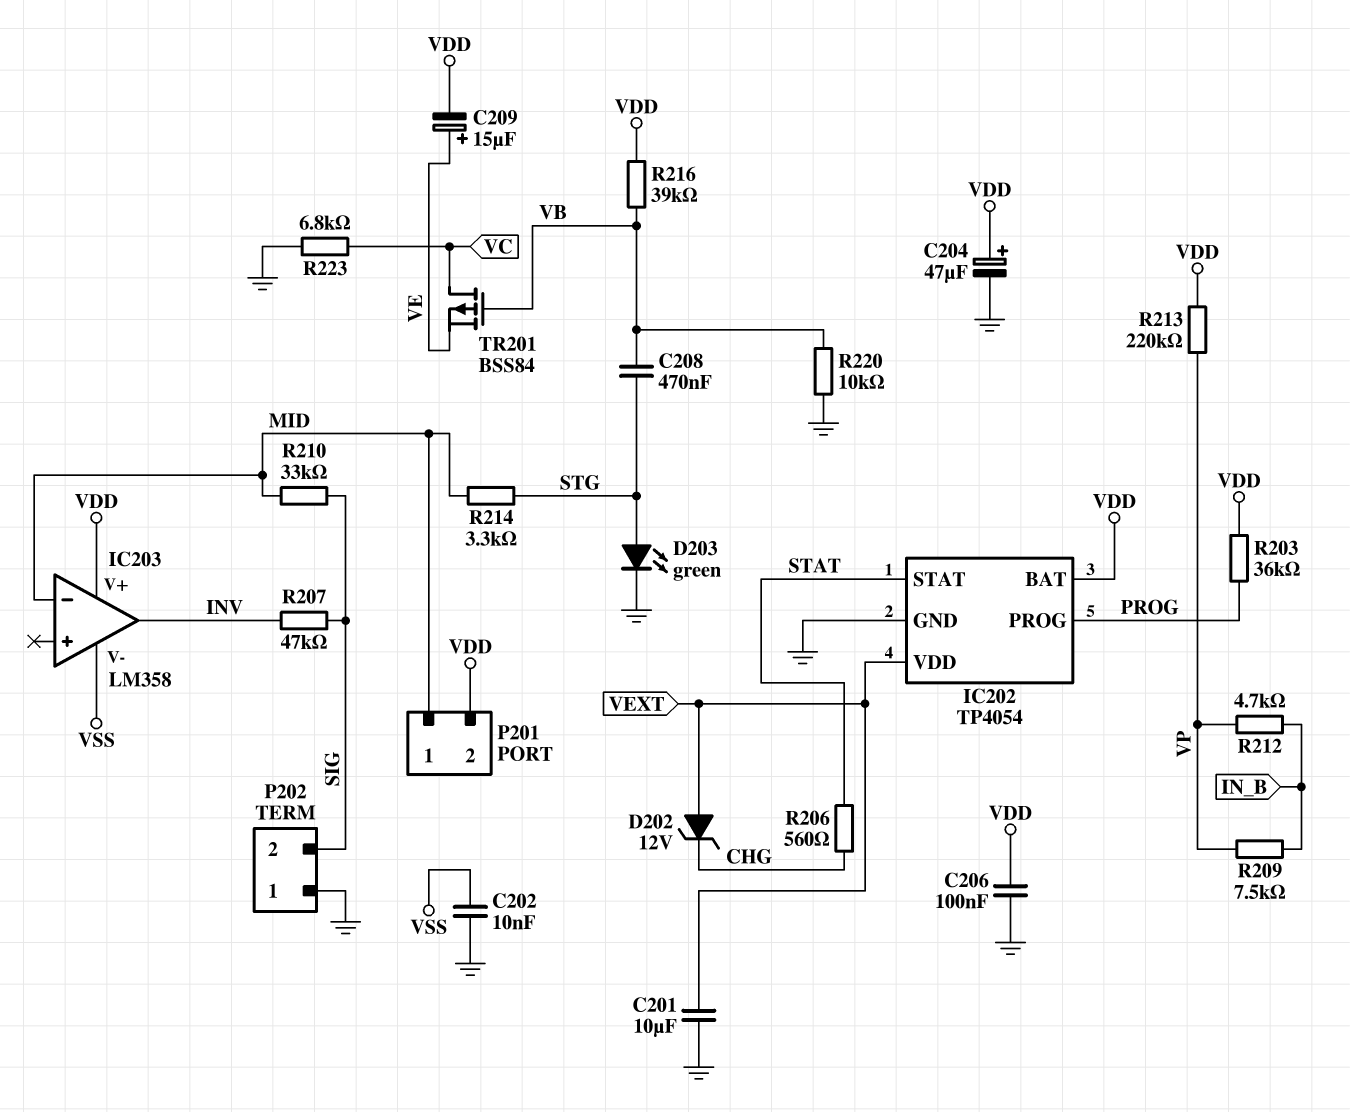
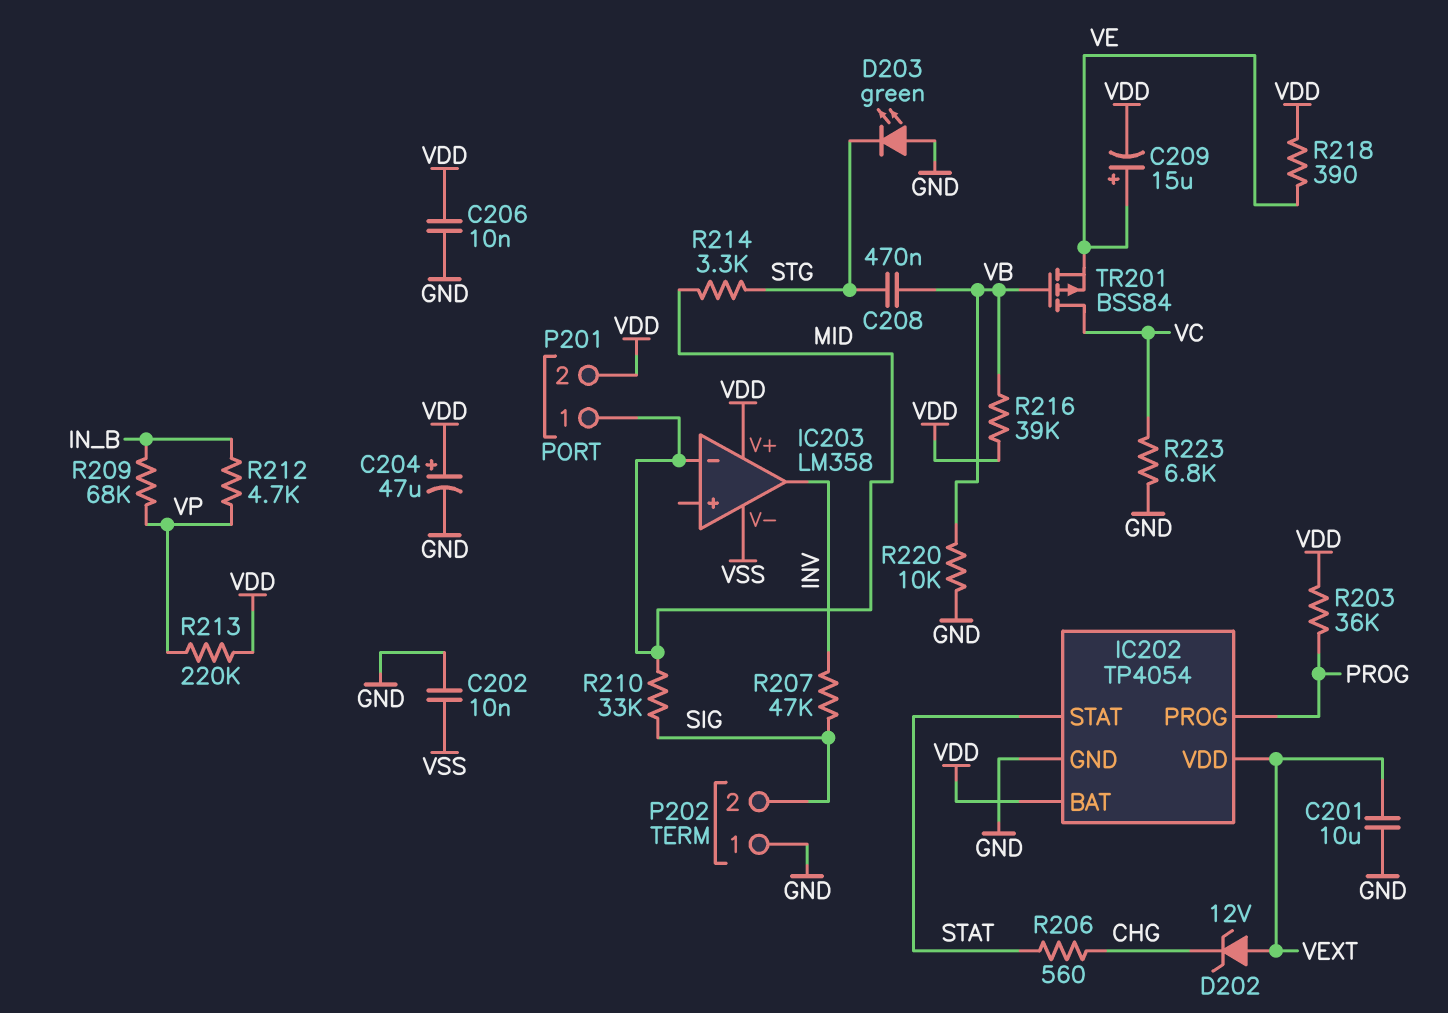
C206: 100nF (GND, VDD) -> 10nF (GND, VDD)
D203: LED green (A STG, K GND) -> LED green (A GND, K STG)
R209: 7.5k (IN_B, VP) -> 68k (IN_B, VP)
R218: none -> 390 (VDD, VE)

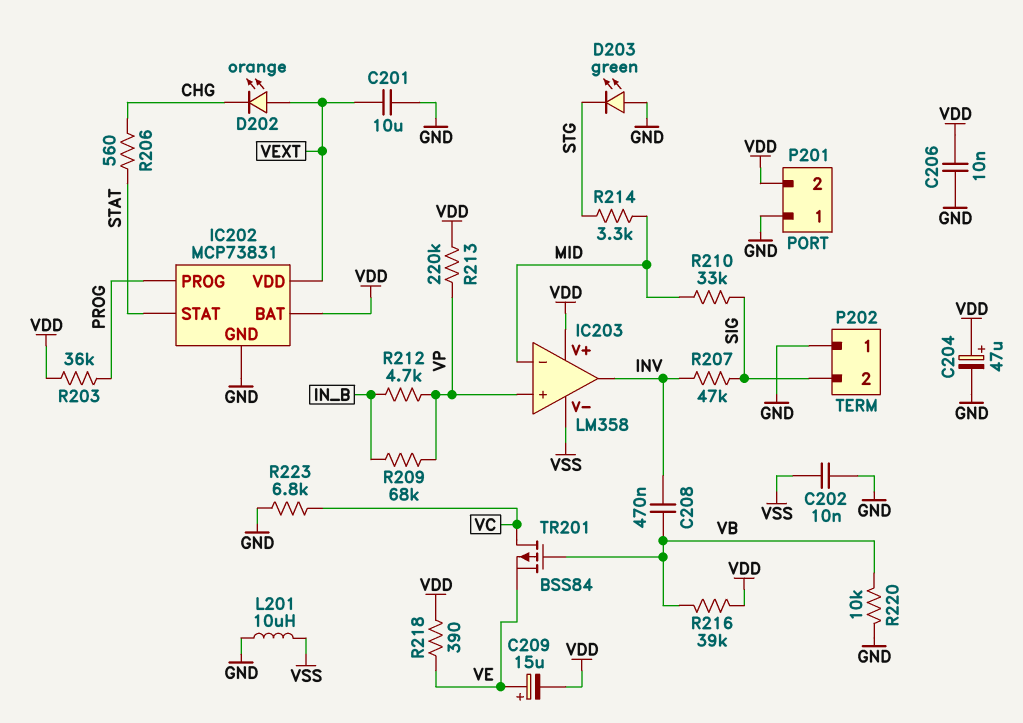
C208: 470nF (STG, VB) -> 470nF (INV, VB)
D202: zener 12V (A VEXT, K CHG) -> LED orange (A VEXT, K CHG)
IC202: TP4054 -> MCP73831
IC203 pin in+: none -> VP
L201: none -> 10uH (GND, VSS)
P201 pin 1: MID -> GND

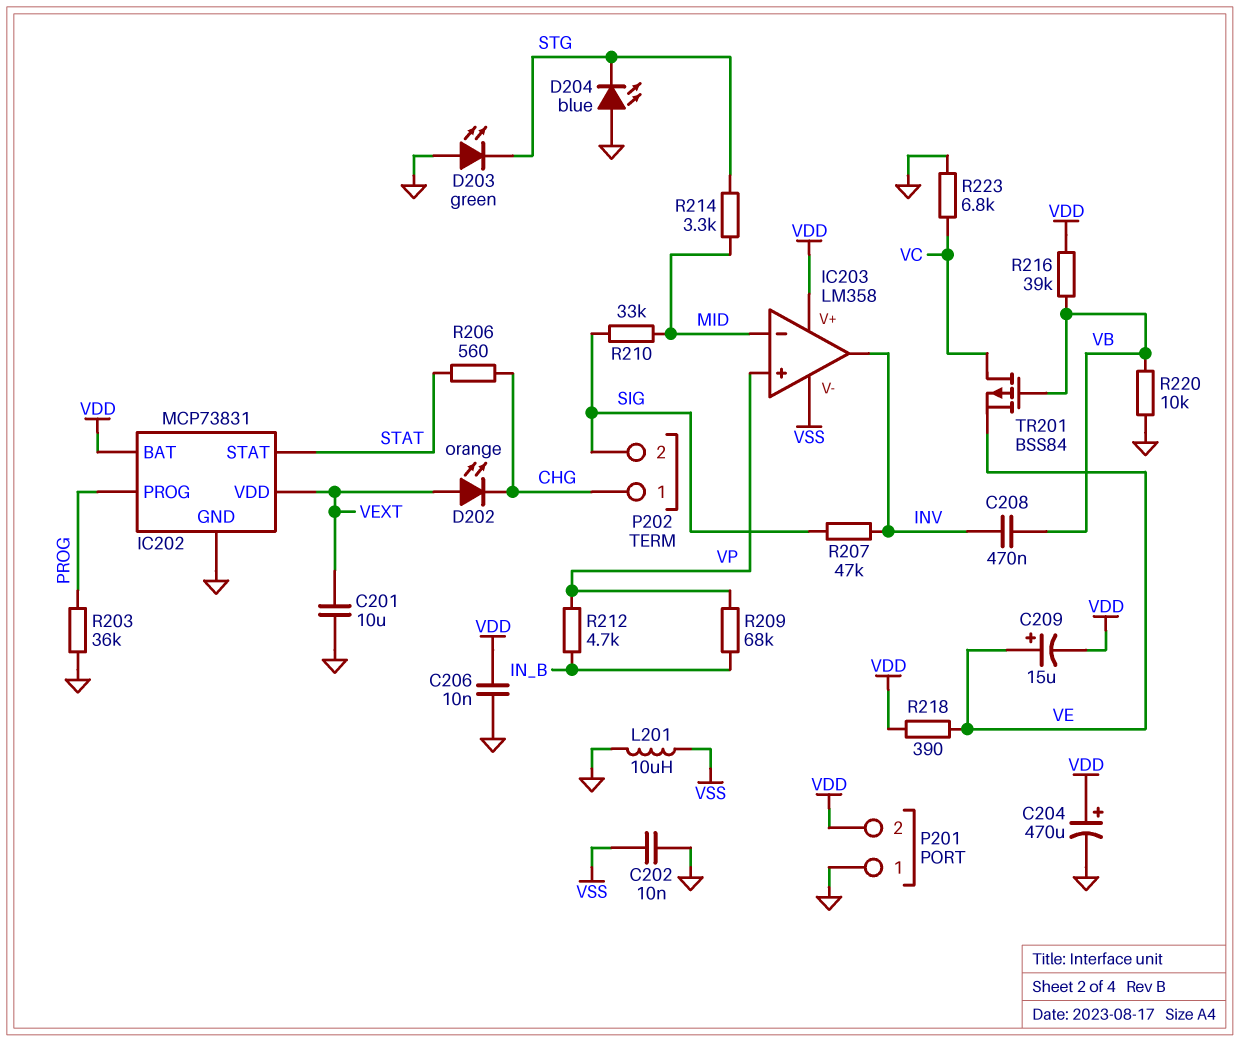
C204: 47uF (plus VDD, minus GND) -> 470uF (plus VDD, minus GND)
D204: none -> LED blue (A GND, K STG)
P202 pin 1: GND -> CHG
R203: 36k (PROG, VDD) -> 36k (GND, PROG)
R213: 220k (VDD, VP) -> none

